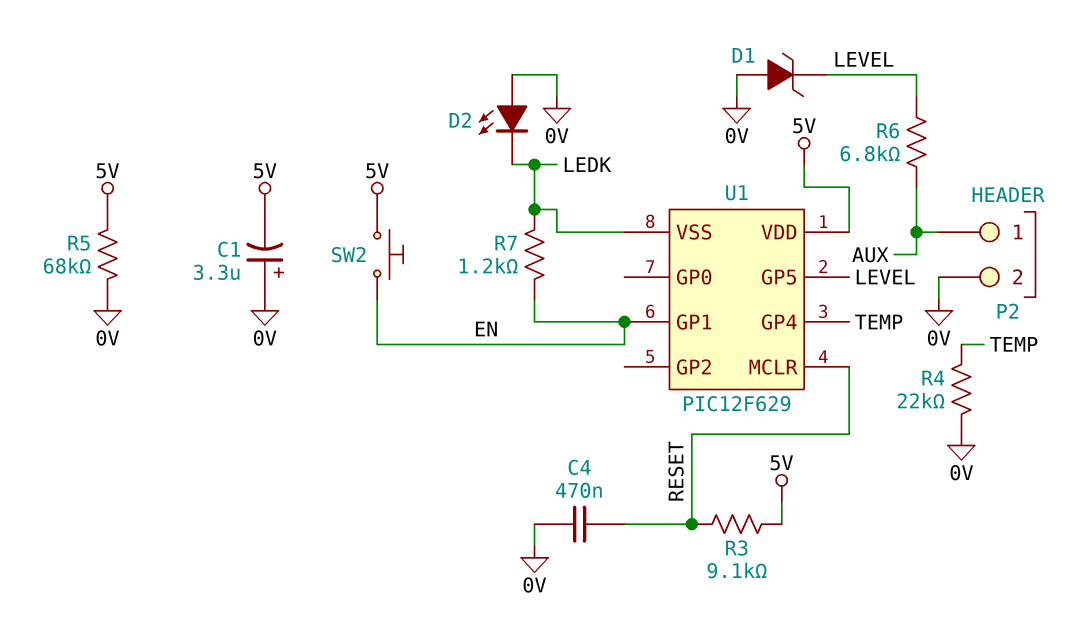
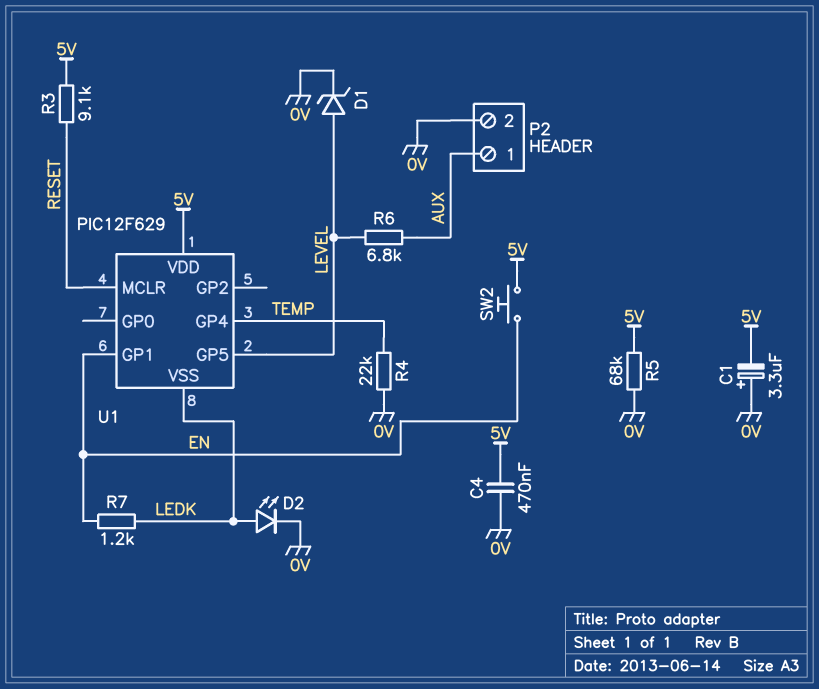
C4: 470nF (0V, RESET) -> 470nF (0V, 5V)
D1: zener (A 0V, K LEVEL) -> zener (A LEVEL, K 0V)
D2: LED (A 0V, K LEDK) -> LED (A LEDK, K 0V)

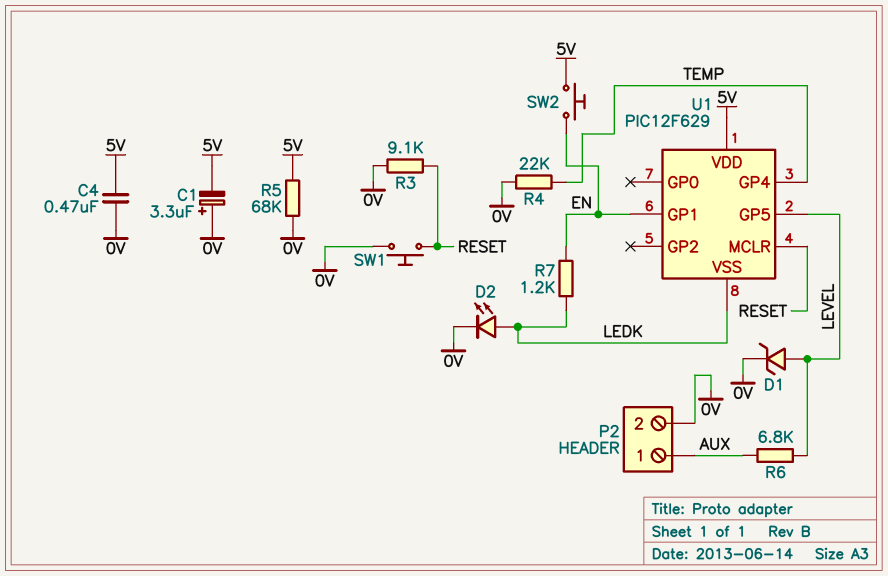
R3: 9.1k (5V, RESET) -> 9.1k (0V, RESET)
SW1: none -> button (0V, RESET)

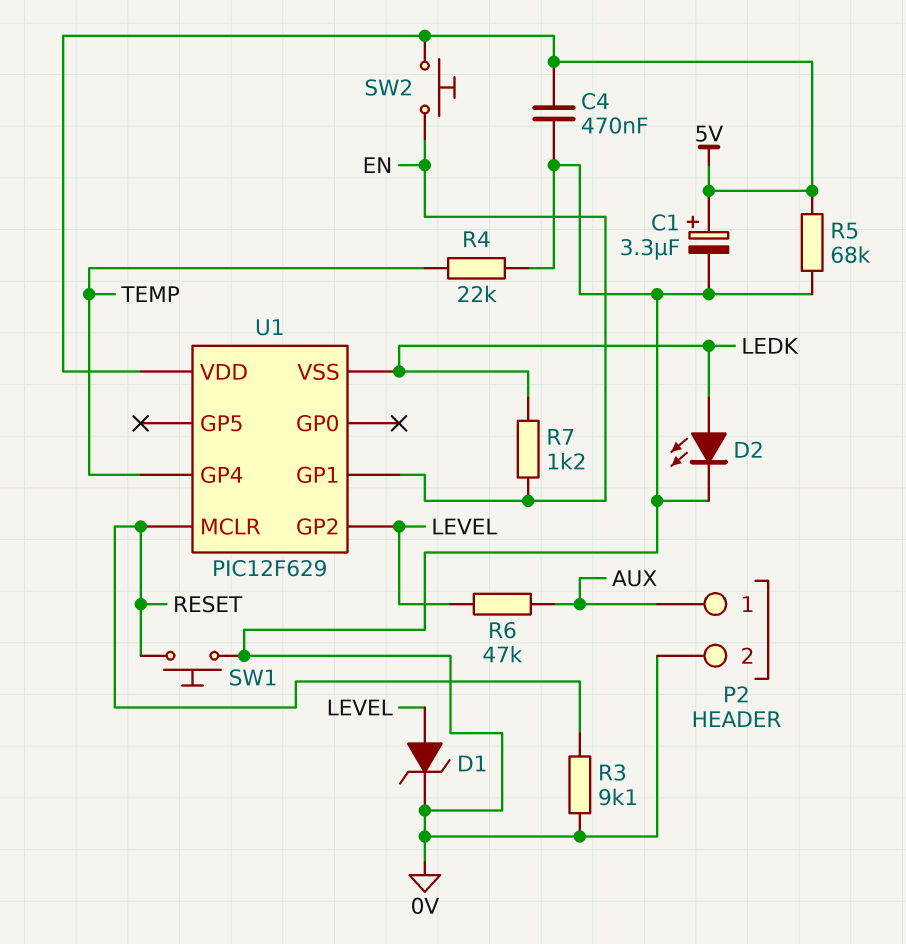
C1: 3.3uF (plus 0V, minus 5V) -> 3.3uF (plus 5V, minus 0V)
R6: 6.8k (AUX, LEVEL) -> 47k (AUX, LEVEL)
U1 pin GP2: none -> LEVEL
U1 pin GP5: LEVEL -> none

